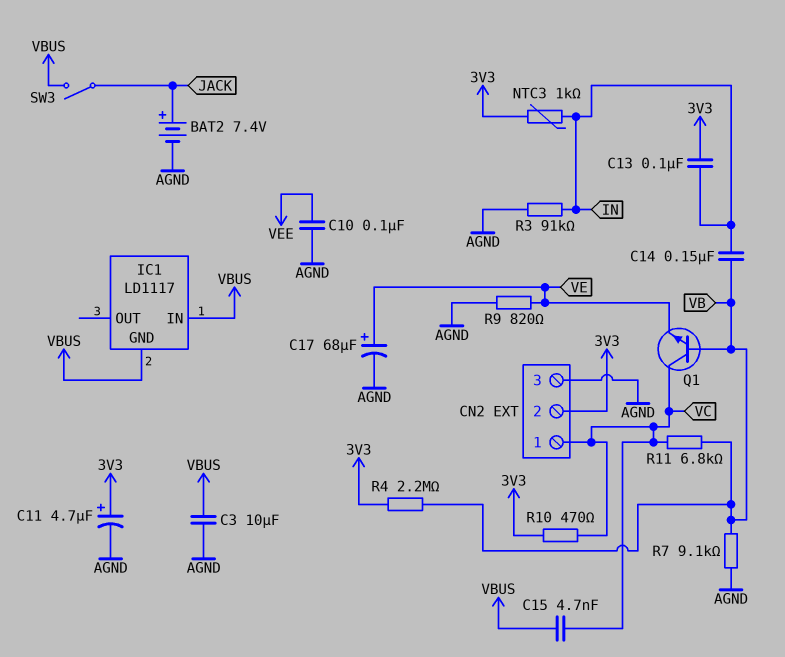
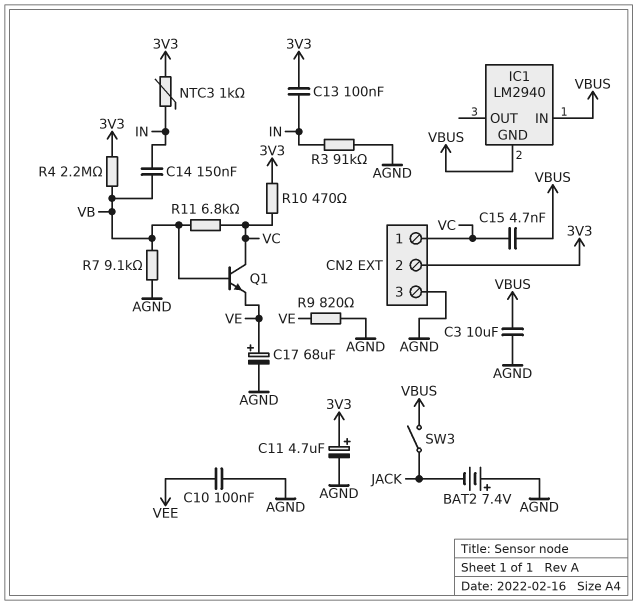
BAT2: 7.4V (plus JACK, minus AGND) -> 7.4V (plus AGND, minus JACK)
IC1: LD1117 -> LM2940

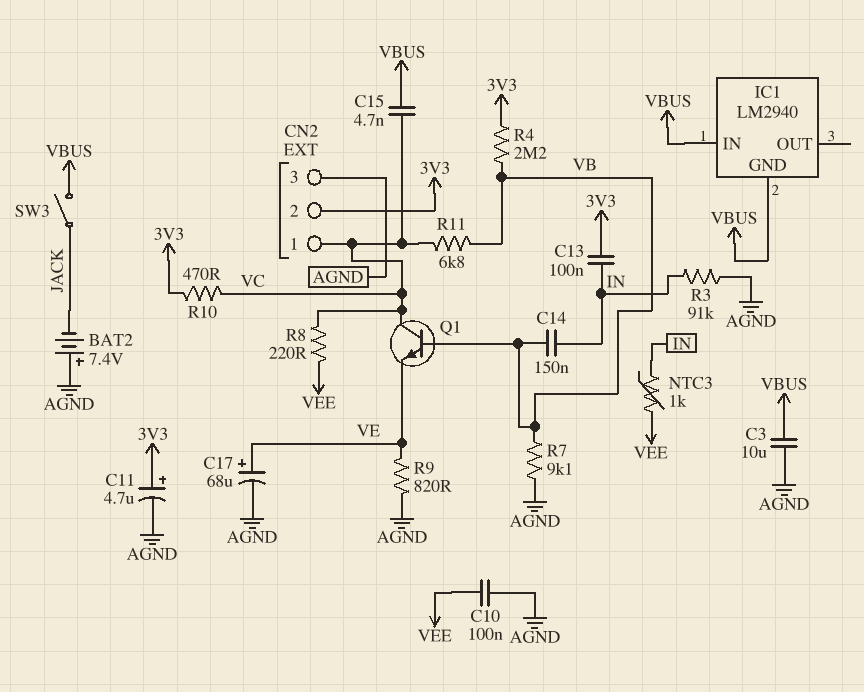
NTC3: 1k (3V3, IN) -> 1k (IN, VEE)
R8: none -> 220 (VC, VEE)

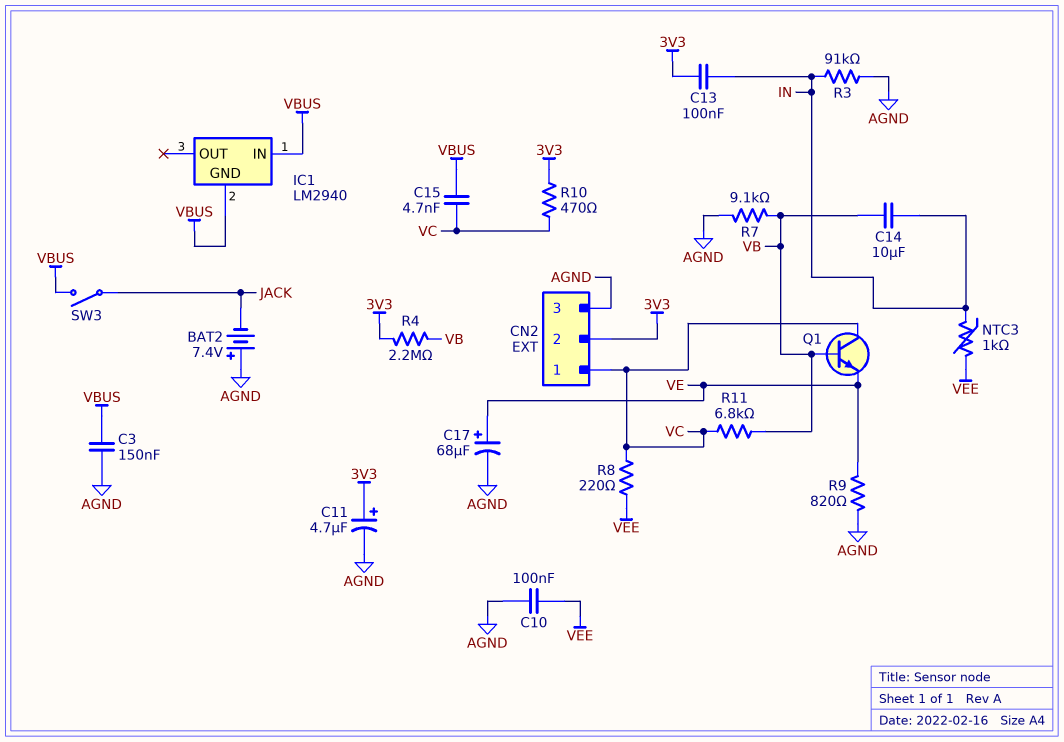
C3: 10uF (AGND, VBUS) -> 150nF (AGND, VBUS)
C14: 150nF (IN, VB) -> 10uF (IN, VB)

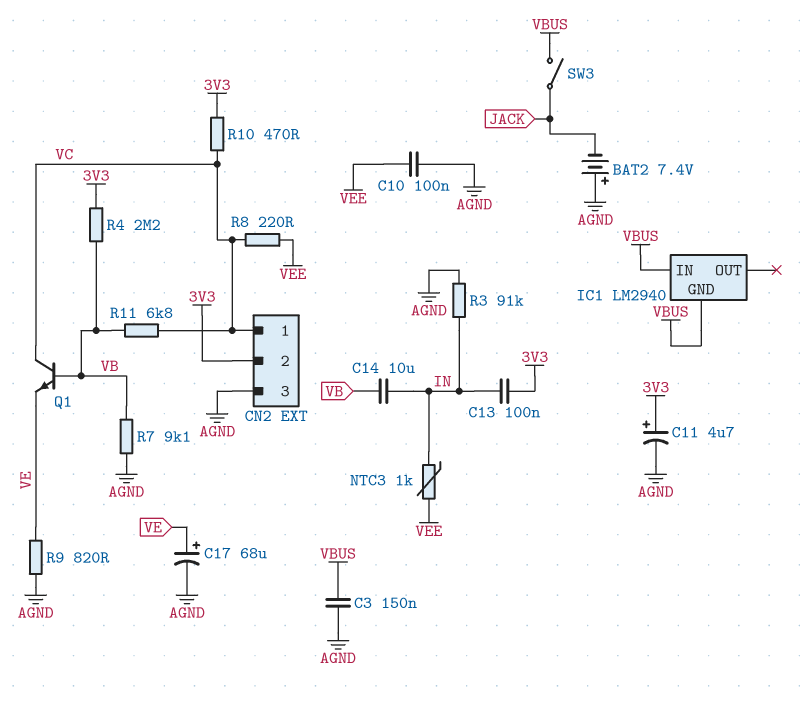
C15: 4.7nF (VBUS, VC) -> none

